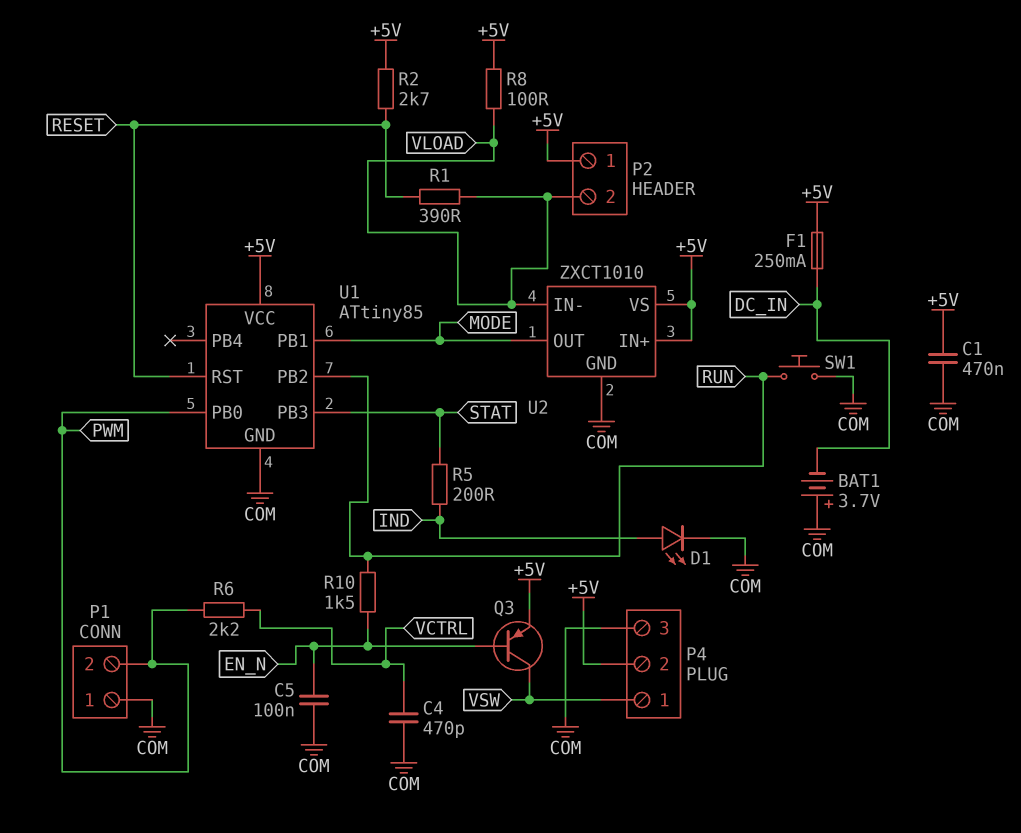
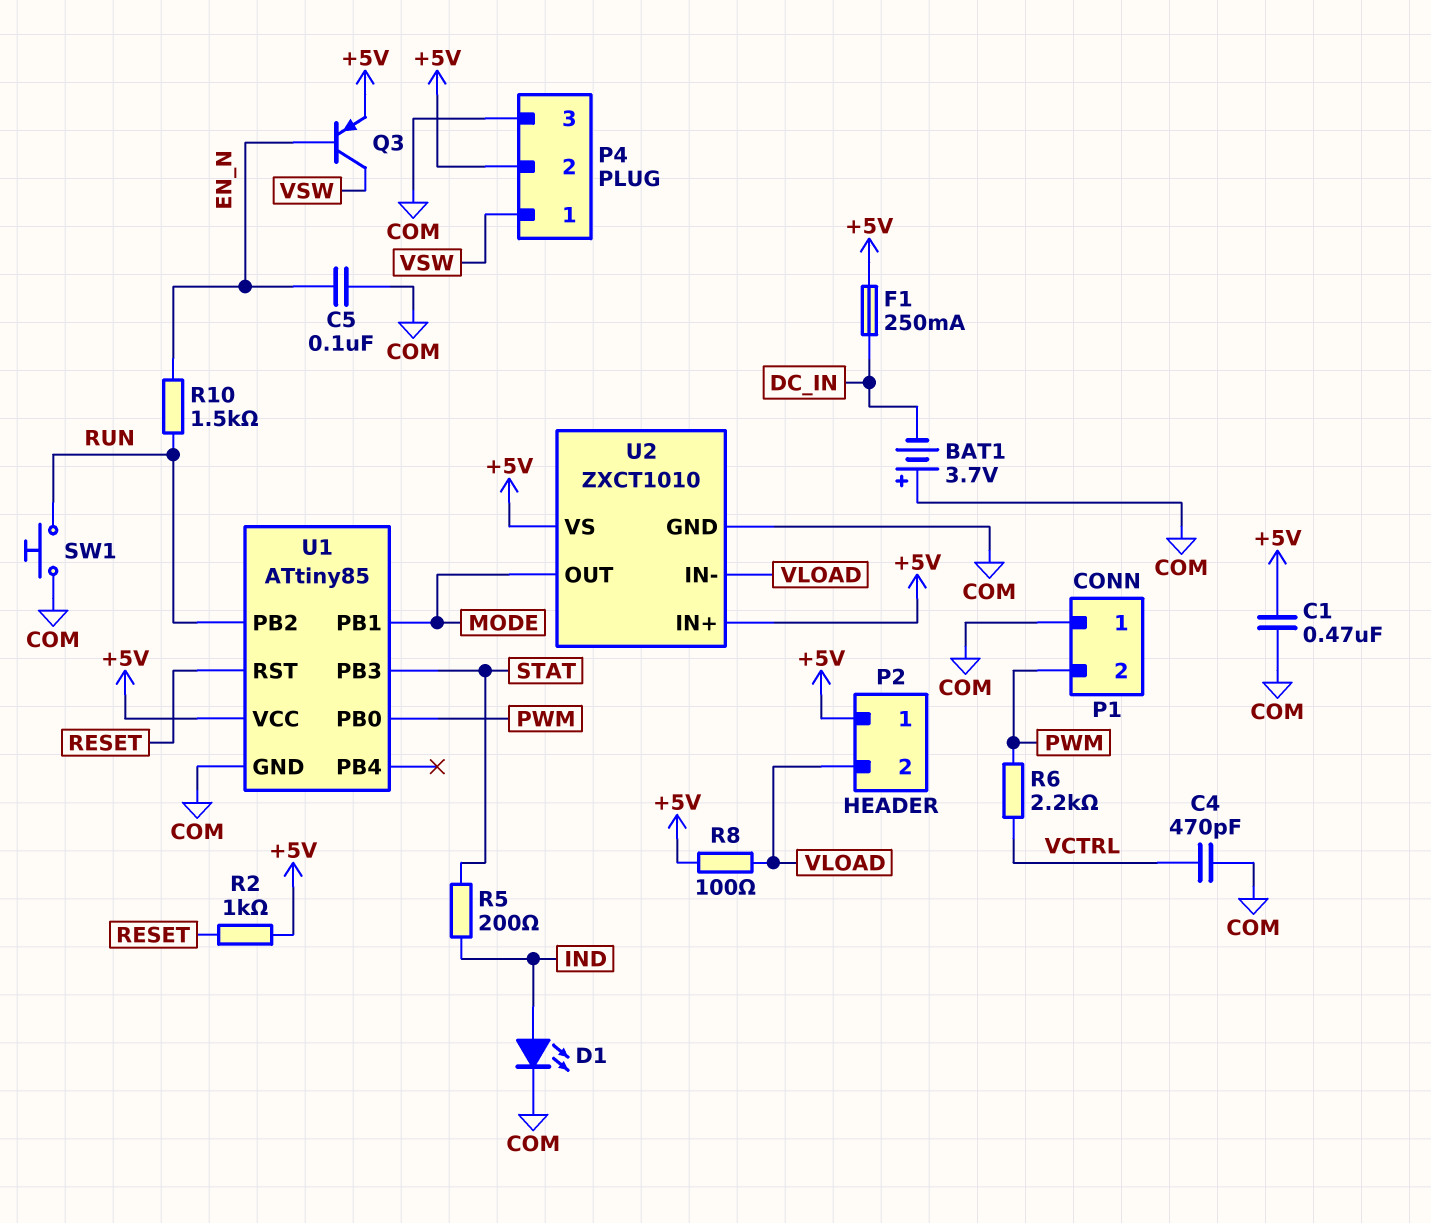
R1: 390 (RESET, VLOAD) -> none
R2: 2.7k (+5V, RESET) -> 1k (+5V, RESET)

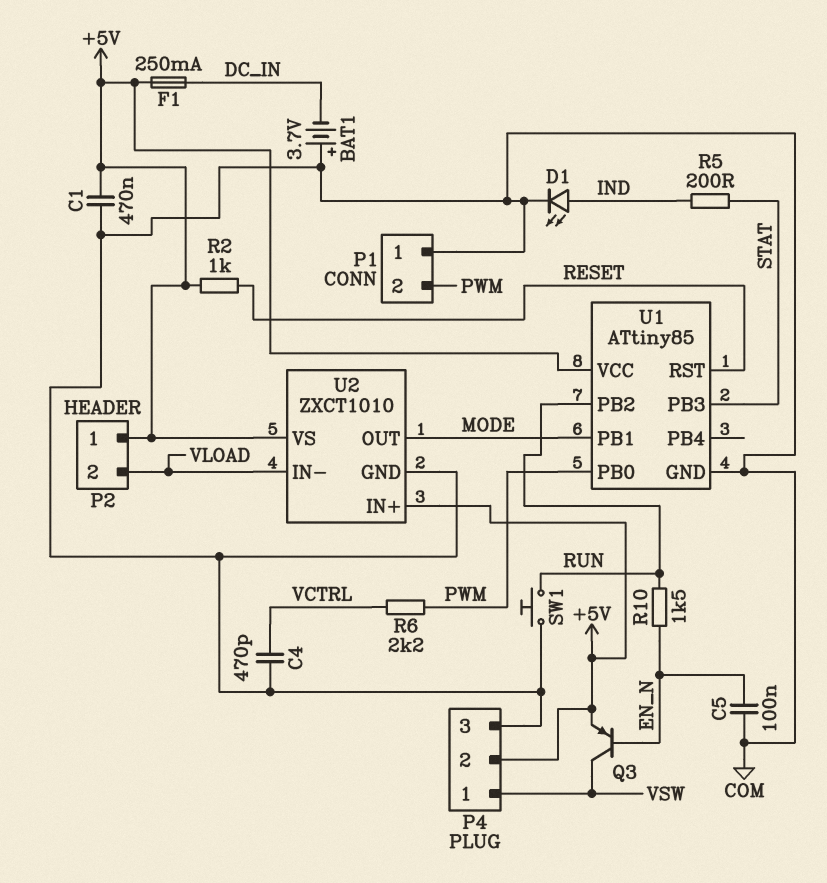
R8: 100 (+5V, VLOAD) -> none

